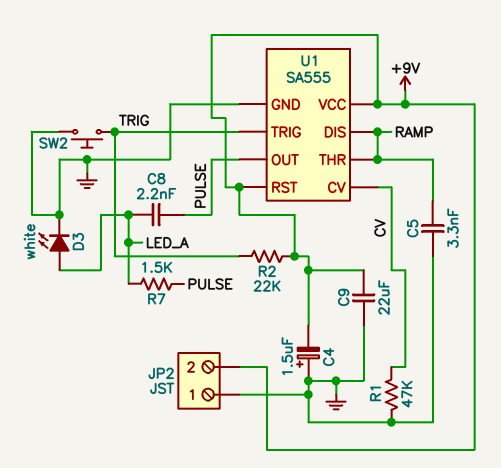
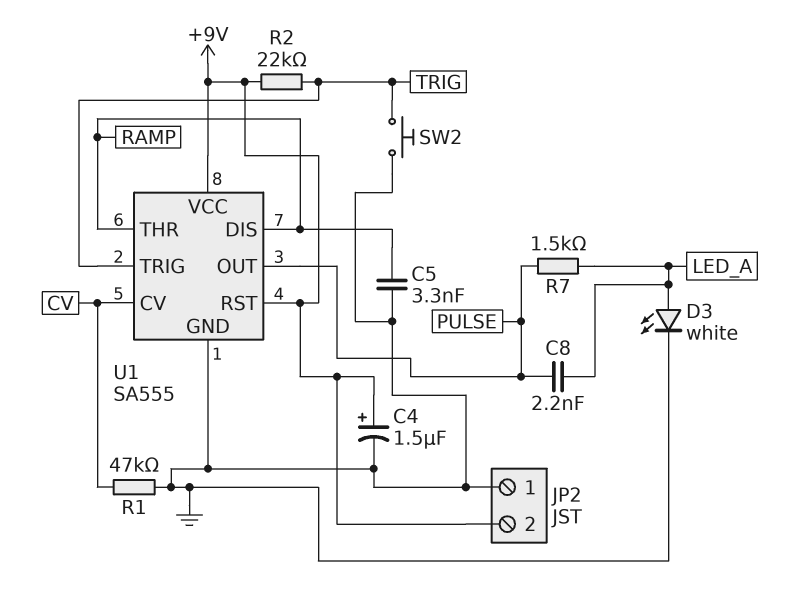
C4: 1.5uF (plus GND, minus +9V) -> 1.5uF (plus +9V, minus GND)
C9: 22uF (+9V, GND) -> none

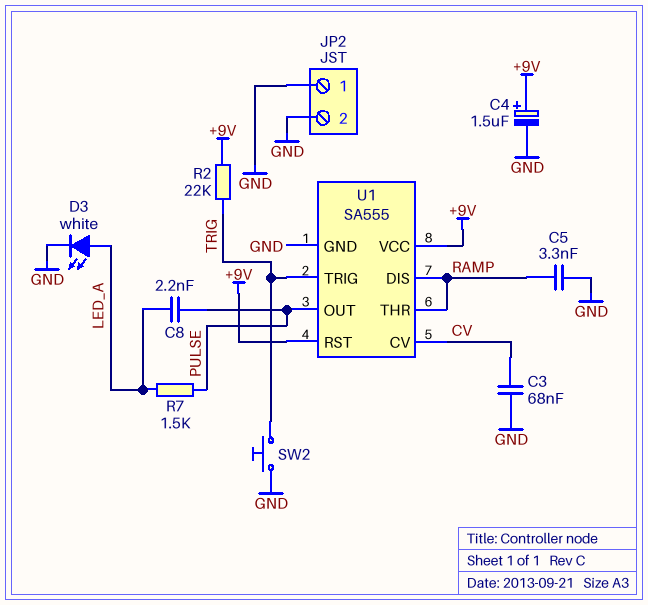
C3: none -> 68nF (CV, GND)
JP2 pin 2: +9V -> GND
R1: 47k (CV, GND) -> none

